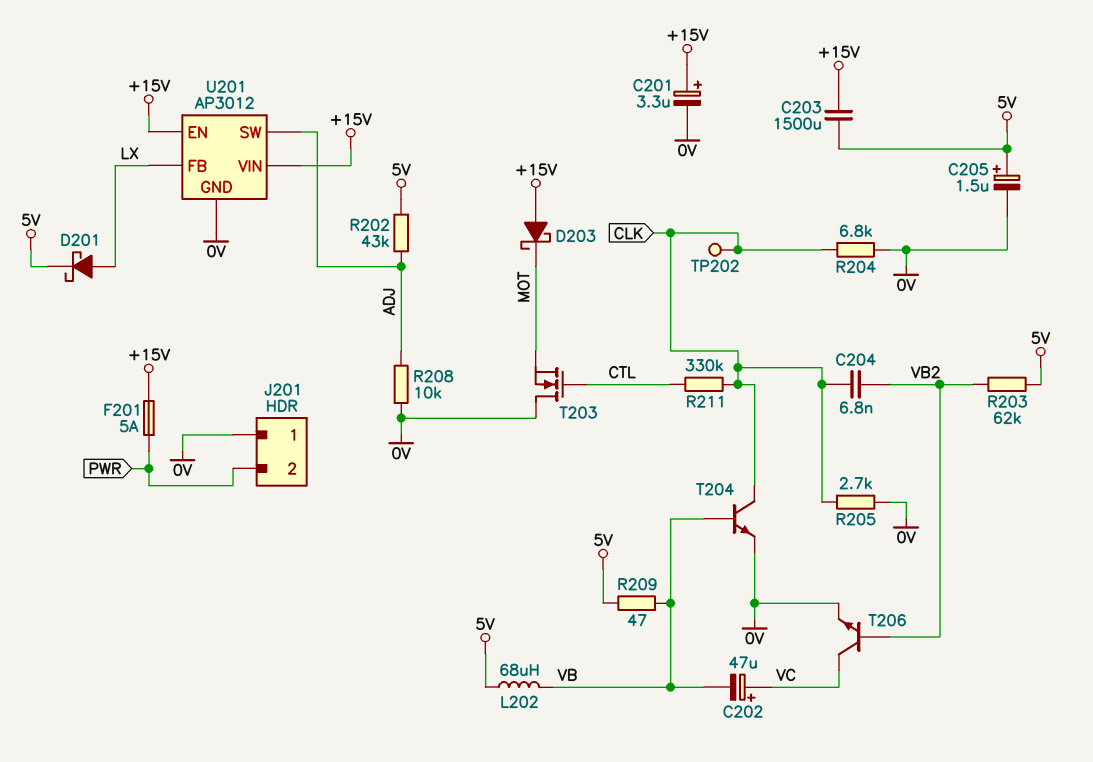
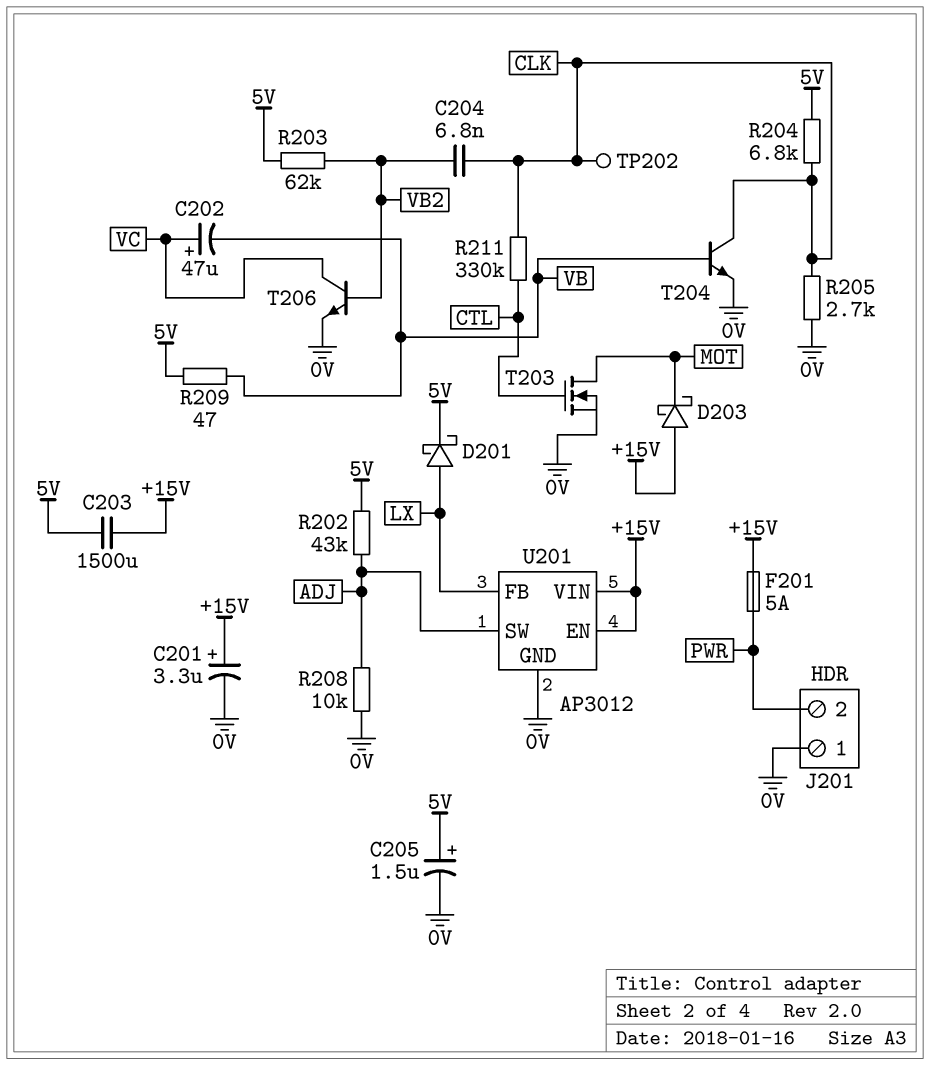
L202: 68uH (5V, VB) -> none
R204: 6.8k (0V, CLK) -> 6.8k (5V, CLK)
T203: NMOS (G CTL, D 0V, S MOT) -> NMOS (G CTL, D MOT, S 0V)

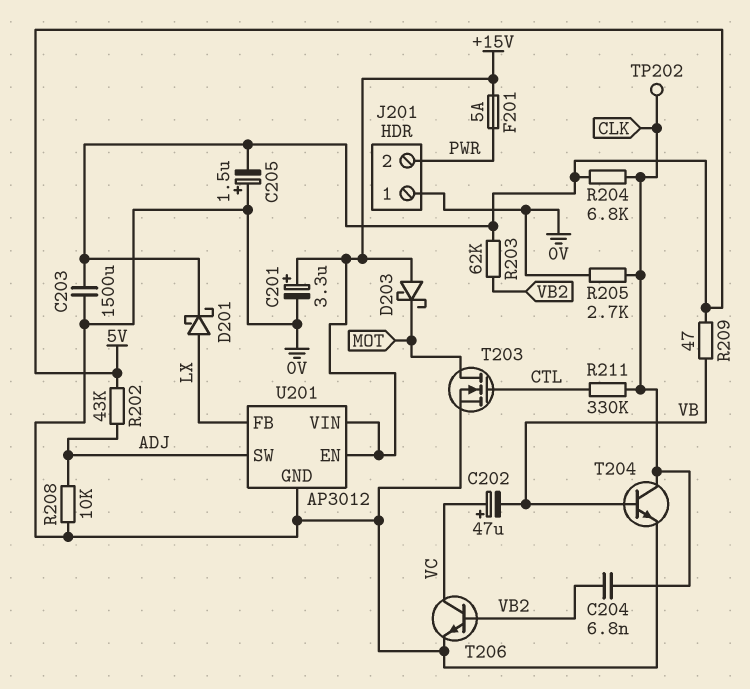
C203: 1500uF (+15V, 5V) -> 1500uF (0V, 5V)
C205: 1.5uF (plus 5V, minus 0V) -> 1.5uF (plus 0V, minus 5V)

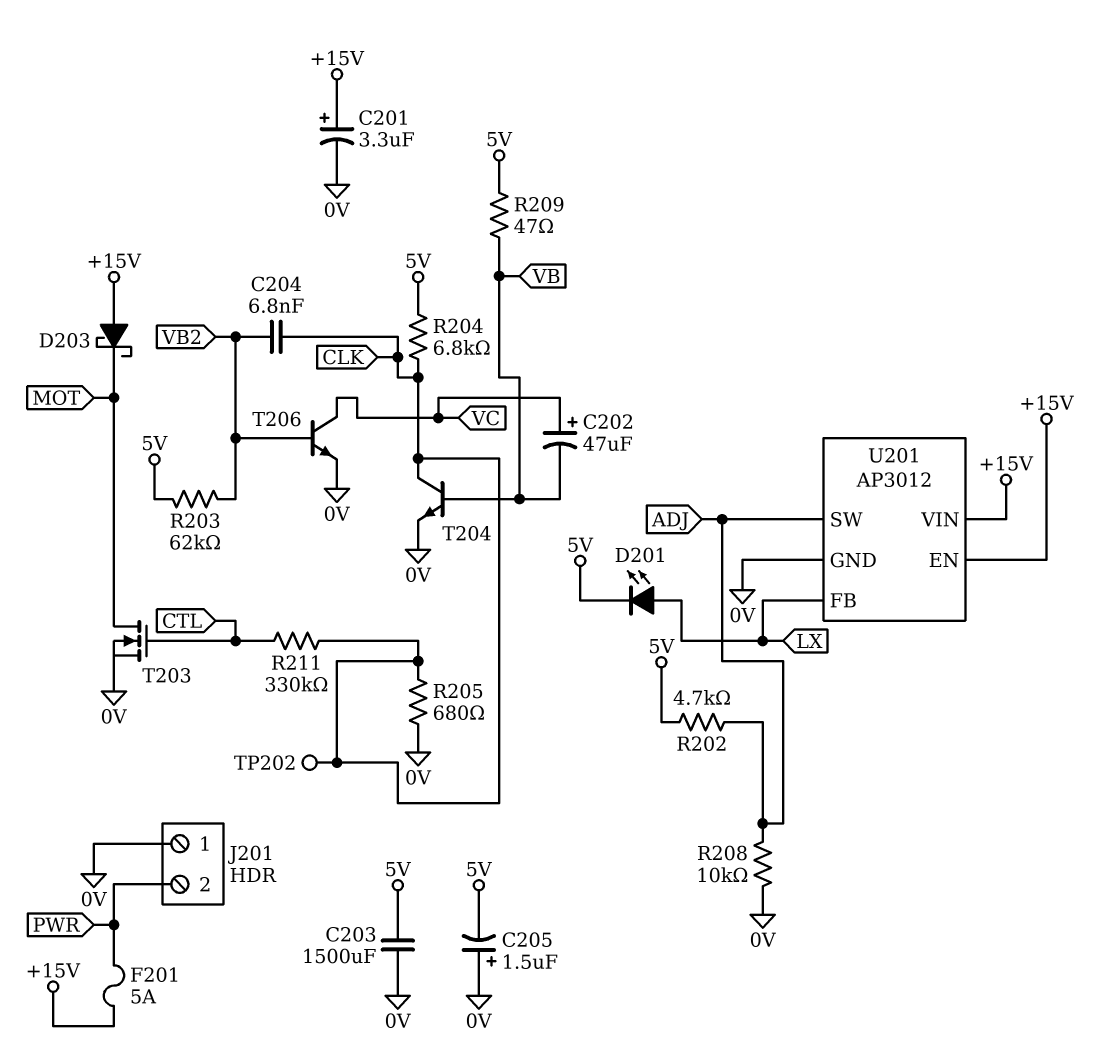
D201: schottky (A LX, K 5V) -> LED (A LX, K 5V)
R202: 43k (5V, ADJ) -> 4.7k (5V, ADJ)
R205: 2.7k (0V, CLK) -> 680 (0V, CLK)

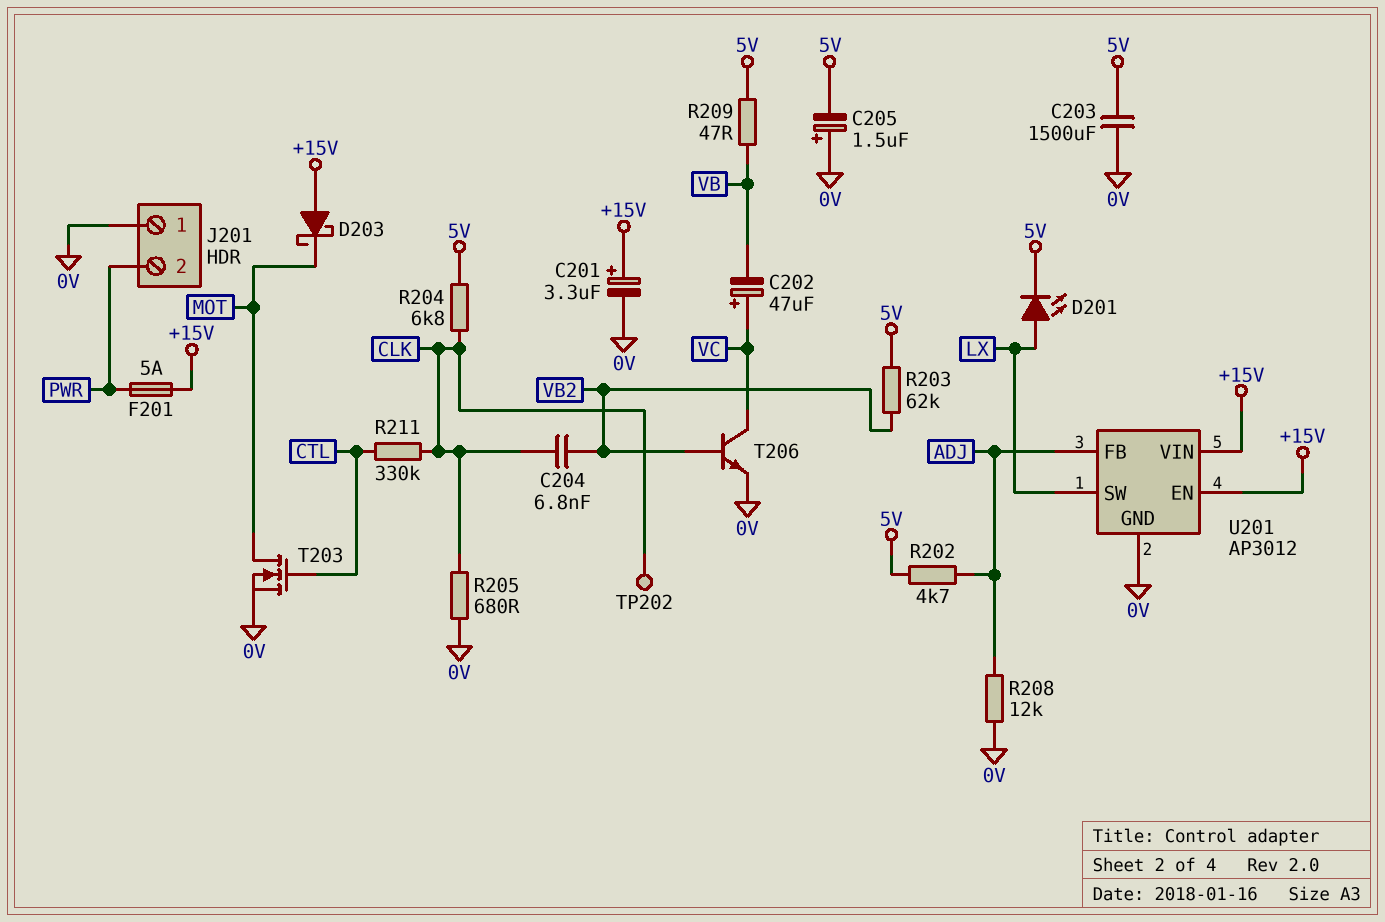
R208: 10k (0V, ADJ) -> 12k (0V, ADJ)
T204: NPN (B VB, C CLK, E 0V) -> none
U201 pin FB: LX -> ADJ
U201 pin SW: ADJ -> LX

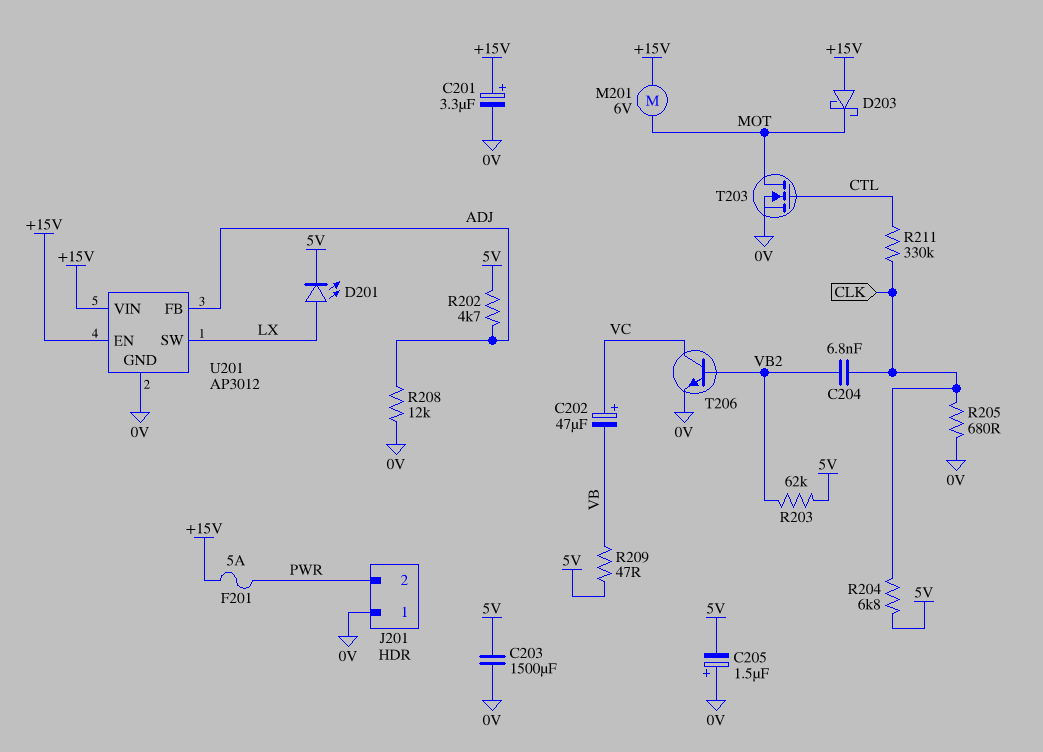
M201: none -> motor 6V (+15V, MOT)
TP202: test point (CLK) -> none

